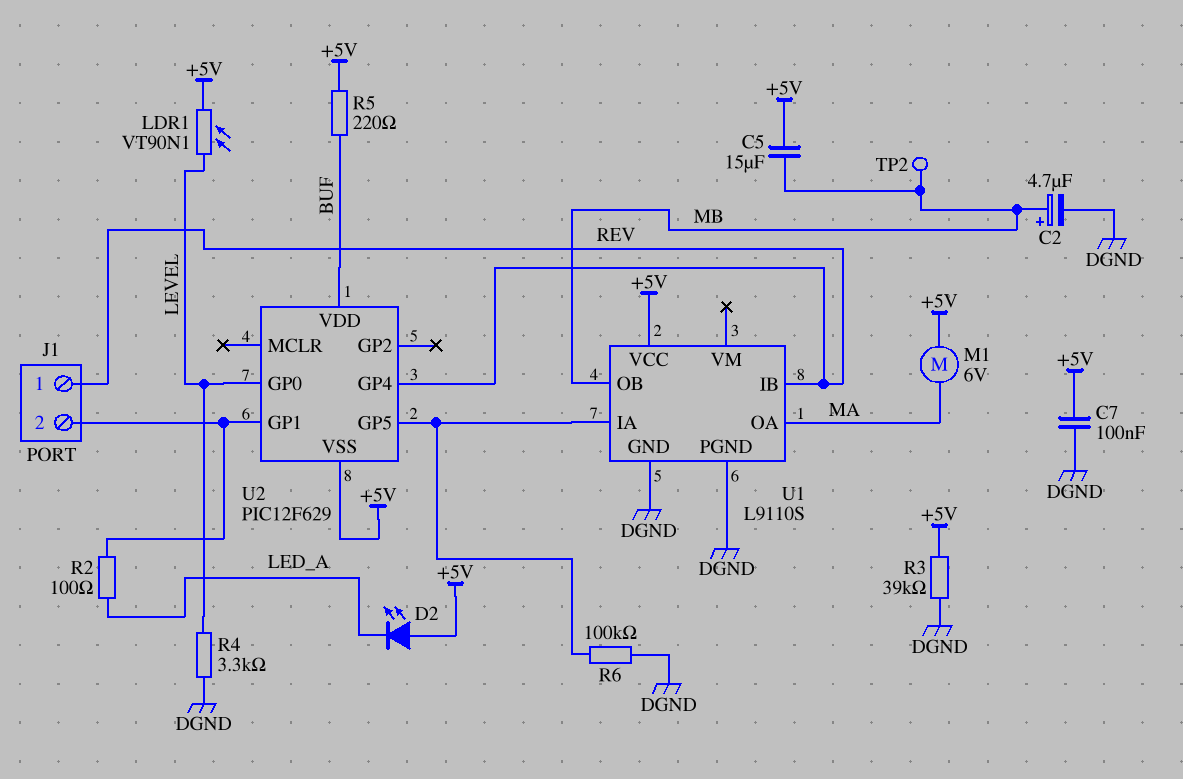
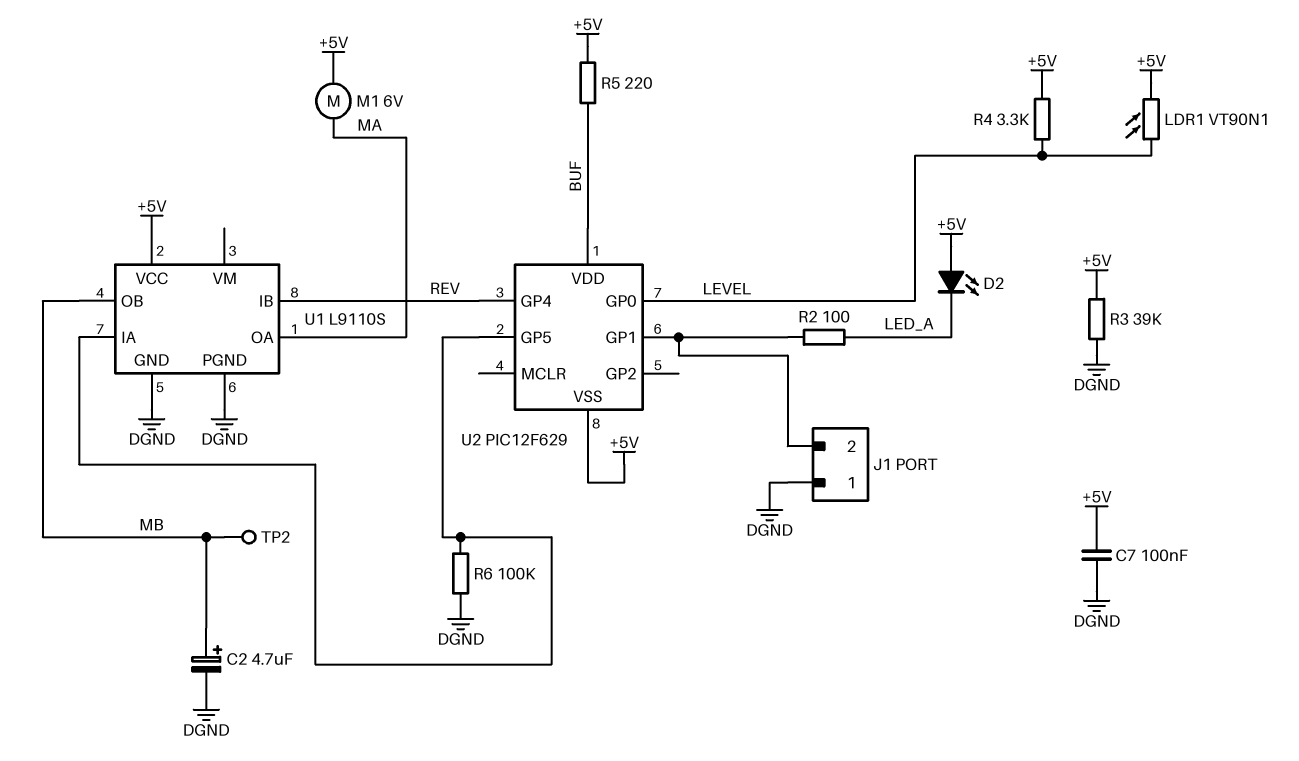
C5: 15uF (+5V, MB) -> none
J1 pin 1: REV -> DGND
R4: 3.3k (DGND, LEVEL) -> 3.3k (+5V, LEVEL)

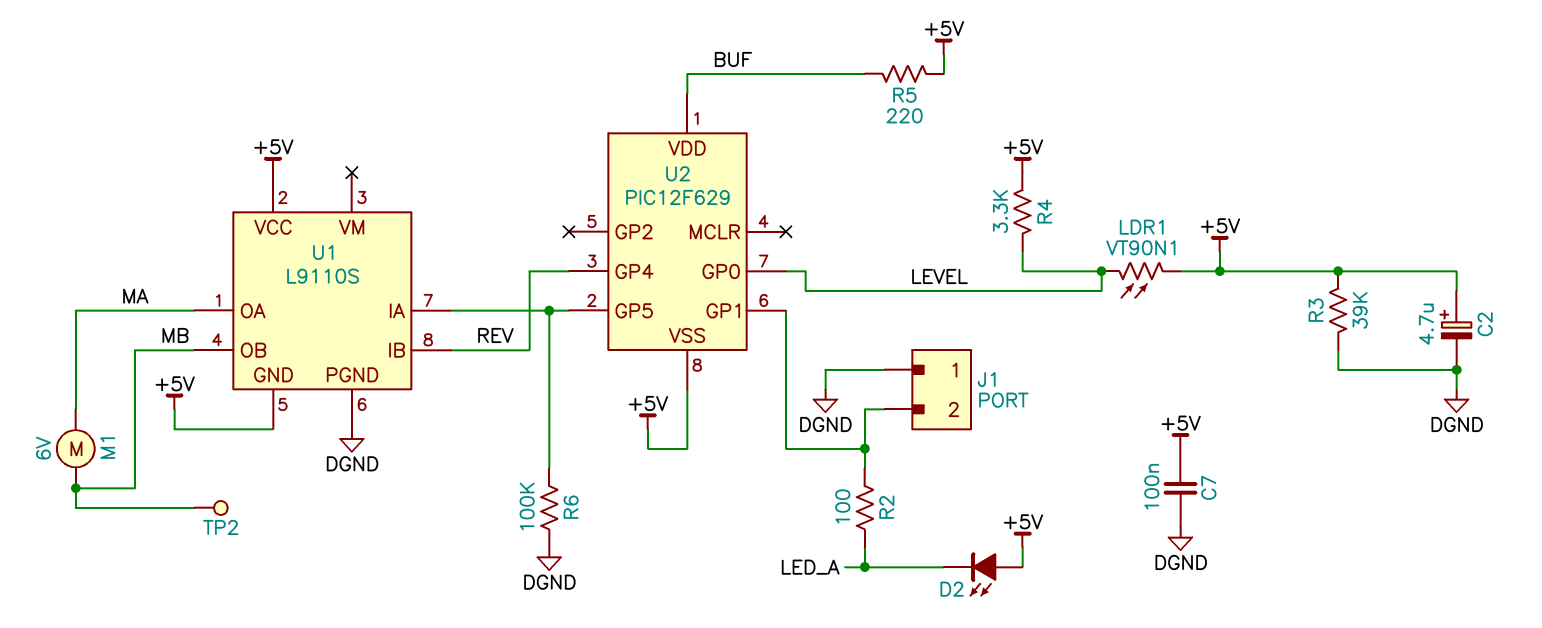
C2: 4.7uF (plus MB, minus DGND) -> 4.7uF (plus +5V, minus DGND)
M1: motor 6V (+5V, MA) -> motor 6V (MA, MB)
U1 pin GND: DGND -> +5V

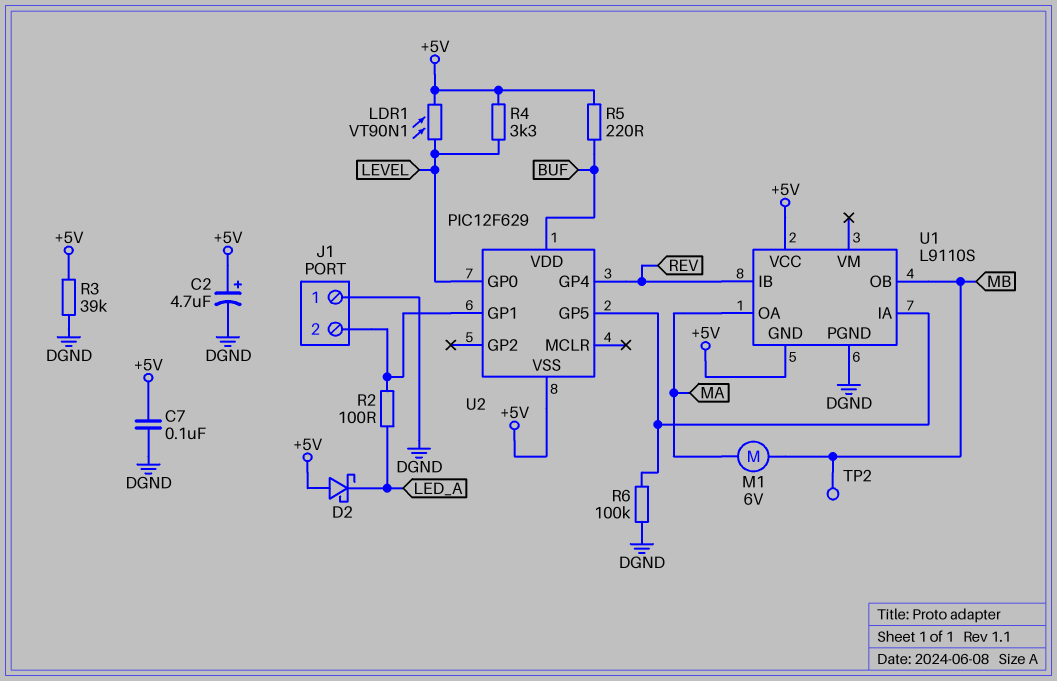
D2: LED (A +5V, K LED_A) -> schottky (A +5V, K LED_A)

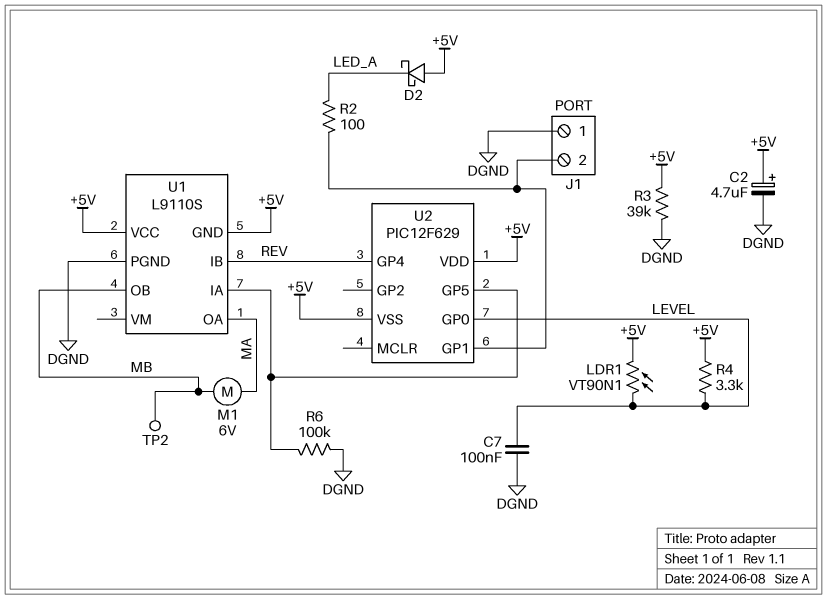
C7: 100nF (+5V, DGND) -> 100nF (DGND, LEVEL)
R5: 220 (+5V, BUF) -> none
U2 pin VDD: BUF -> +5V

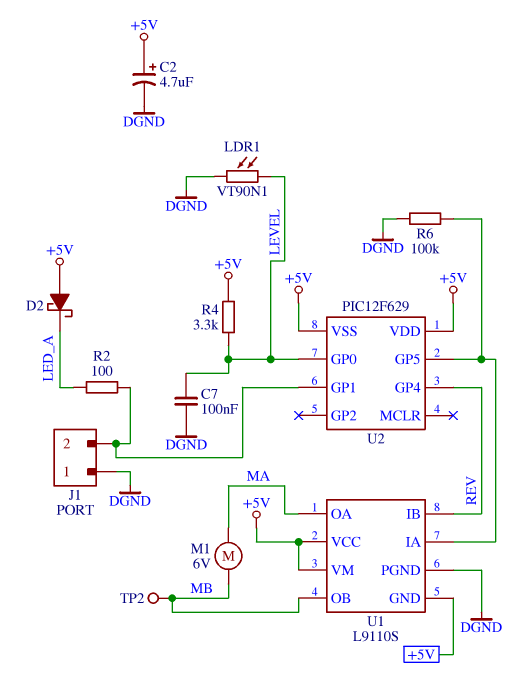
LDR1: VT90N1 (+5V, LEVEL) -> VT90N1 (DGND, LEVEL)
R3: 39k (+5V, DGND) -> none
U1 pin VM: none -> +5V

